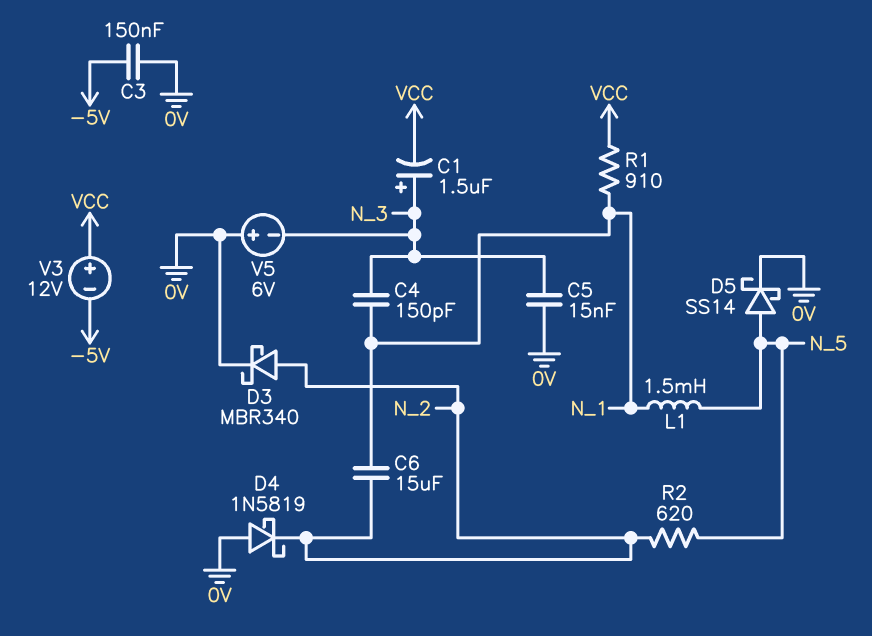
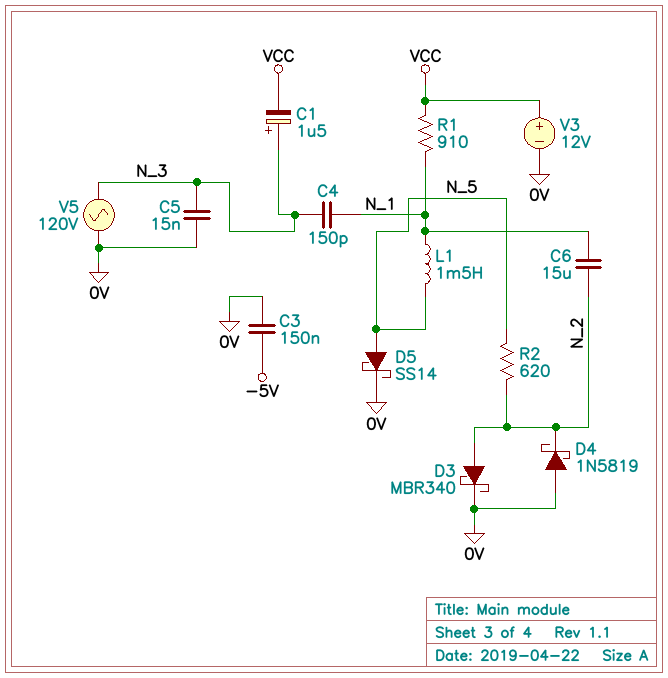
V3: 12V (plus VCC, minus -5V) -> 12V (plus VCC, minus 0V)
V5: 6V (plus 0V, minus N_3) -> AC 120V (0V, N_3)

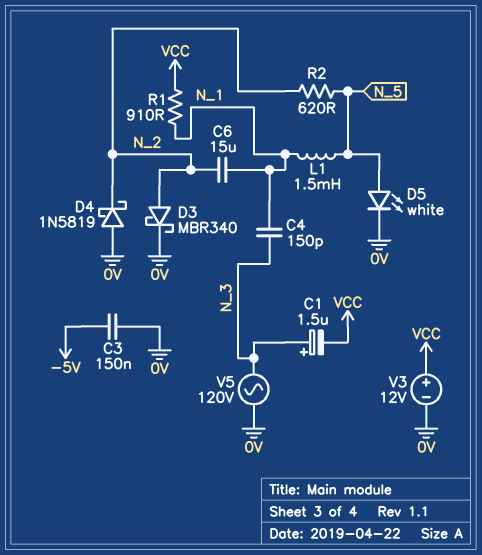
C5: 15nF (0V, N_3) -> none
D5: schottky SS14 (A N_5, K 0V) -> LED white (A N_5, K 0V)

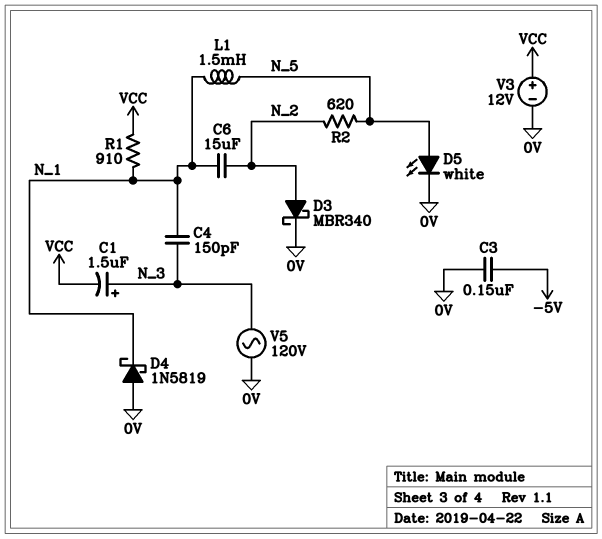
D4: schottky 1N5819 (A 0V, K N_2) -> schottky 1N5819 (A 0V, K N_1)

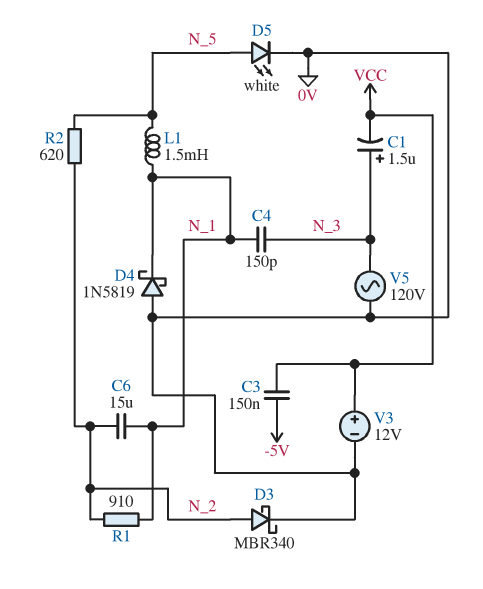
C3: 150nF (-5V, 0V) -> 150nF (-5V, VCC)
R1: 910 (N_1, VCC) -> 910 (N_1, N_2)

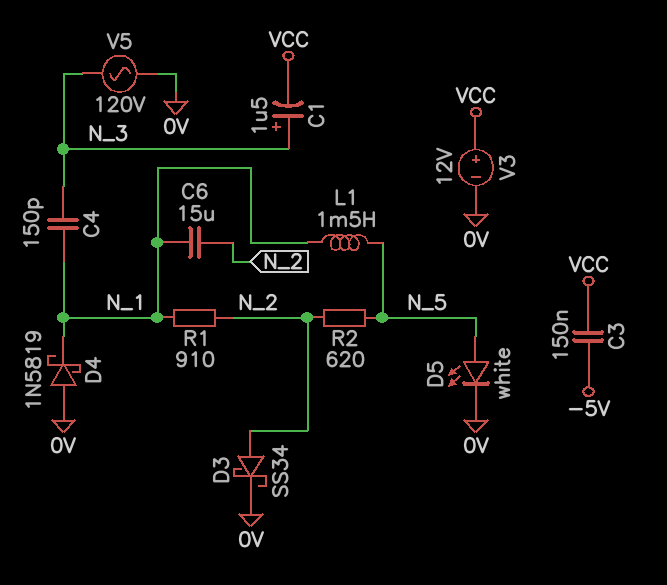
D3: schottky MBR340 (A N_2, K 0V) -> schottky SS34 (A N_2, K 0V)

